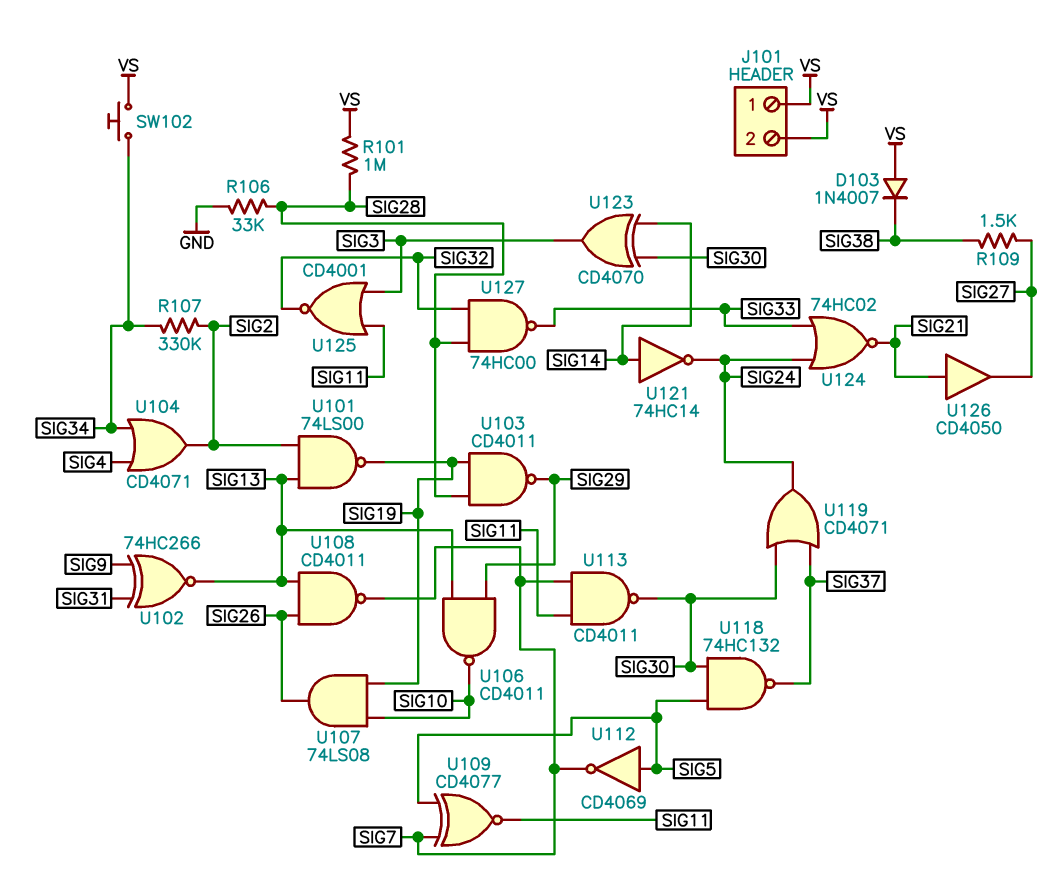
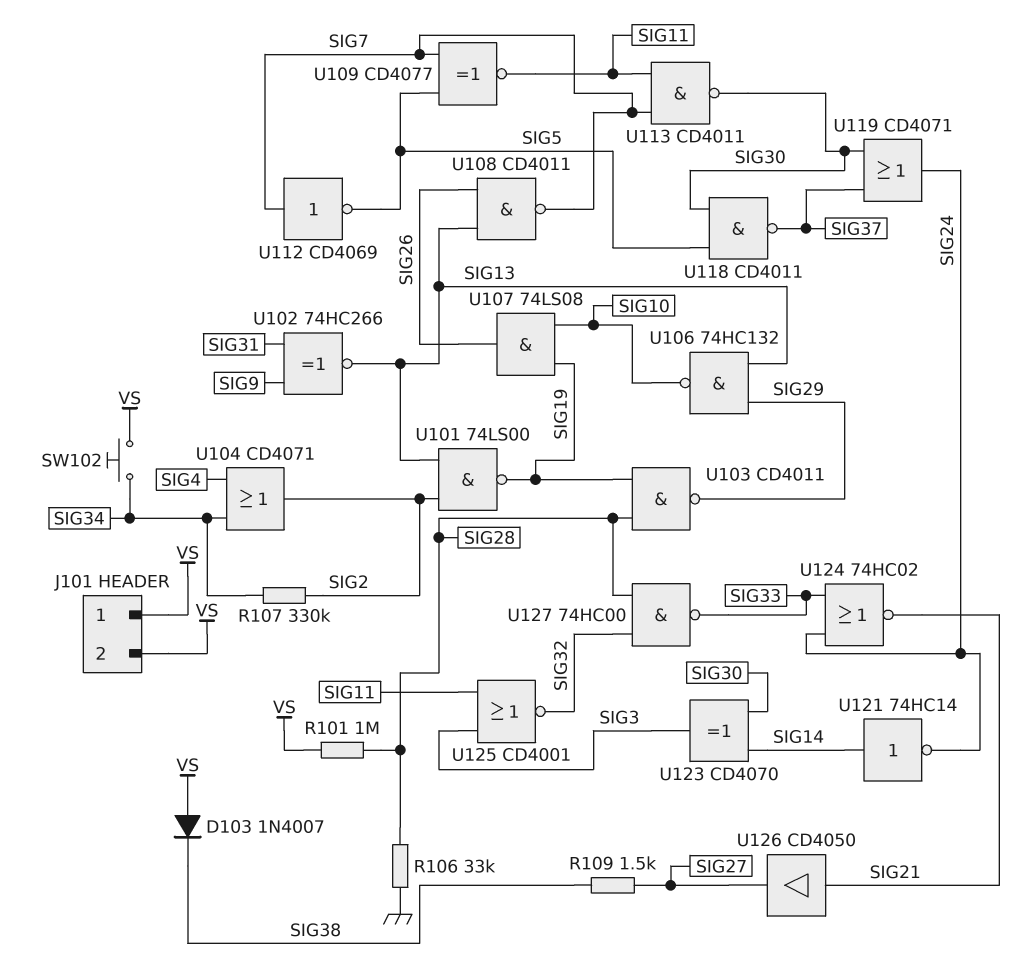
U106: NAND CD4011 (in SIG13, in SIG29, out SIG10) -> NAND 74HC132 (in SIG13, in SIG29, out SIG10)
U112: NOT CD4069 (in SIG5, out SIG7) -> NOT CD4069 (in SIG7, out SIG5)
U118: NAND 74HC132 (in SIG5, in SIG30, out SIG37) -> NAND CD4011 (in SIG5, in SIG30, out SIG37)

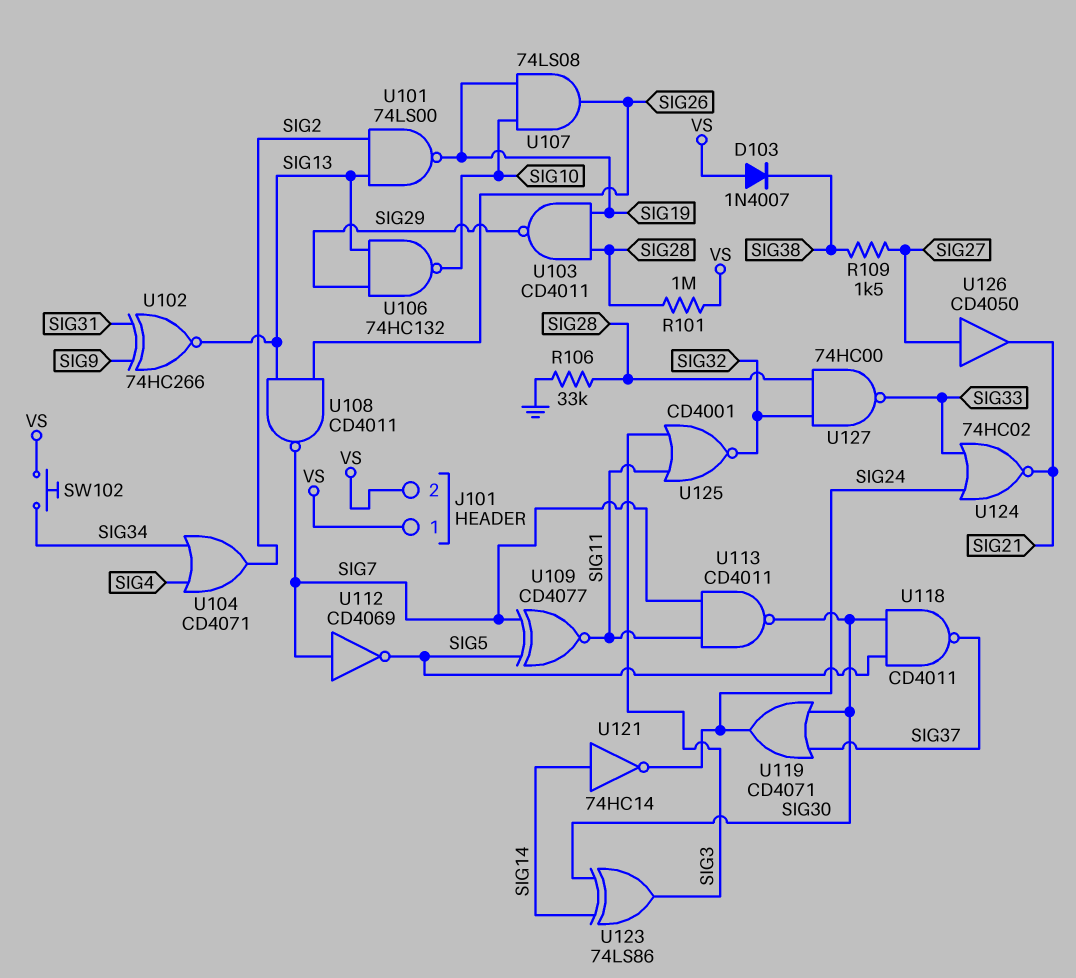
R107: 330k (SIG2, SIG34) -> none
U123: XOR CD4070 (in SIG14, in SIG30, out SIG3) -> XOR 74LS86 (in SIG14, in SIG30, out SIG3)
U126: buffer CD4050 (in SIG21, out SIG27) -> buffer CD4050 (in SIG27, out SIG21)

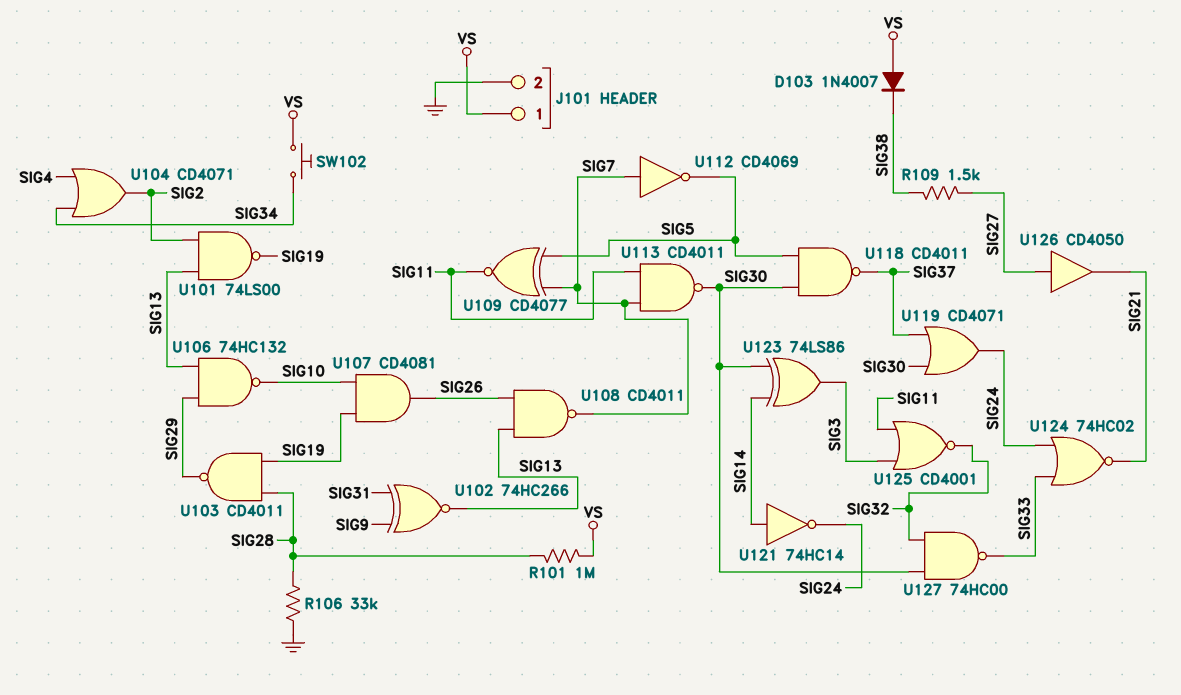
J101 pin 2: VS -> GND
U107: AND 74LS08 (in SIG10, in SIG19, out SIG26) -> AND CD4081 (in SIG10, in SIG19, out SIG26)
U127: NAND 74HC00 (in SIG28, in SIG32, out SIG33) -> NAND 74HC00 (in SIG30, in SIG32, out SIG33)

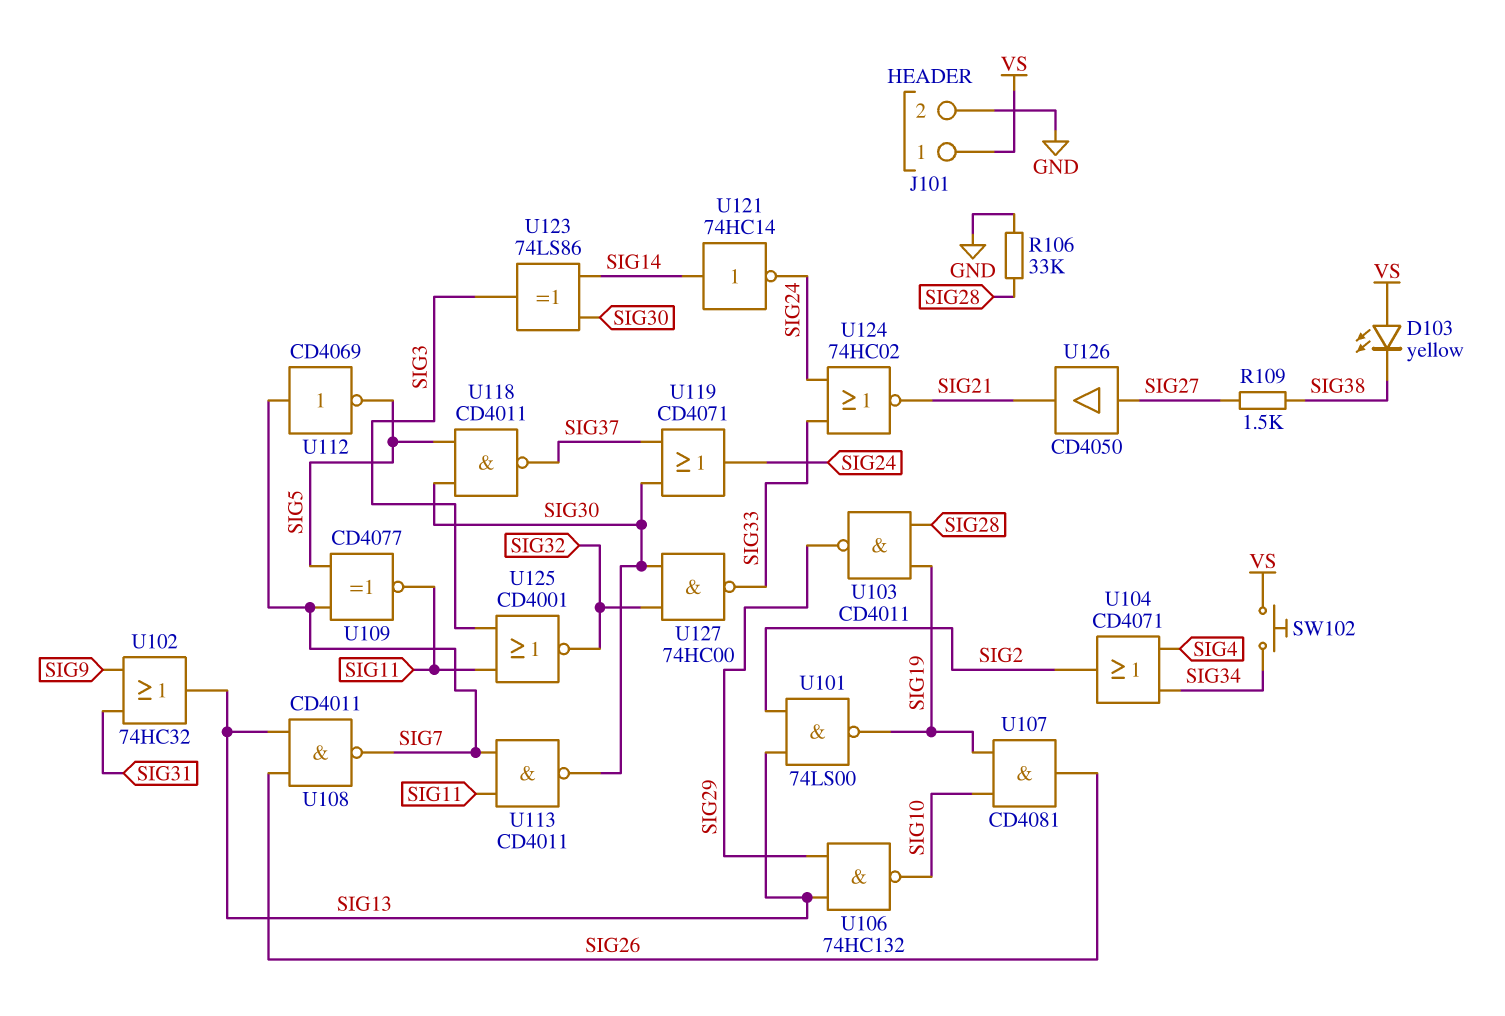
D103: diode 1N4007 (A VS, K SIG38) -> LED yellow (A VS, K SIG38)
R101: 1M (SIG28, VS) -> none
U102: XNOR 74HC266 (in SIG9, in SIG31, out SIG13) -> OR 74HC32 (in SIG9, in SIG31, out SIG13)

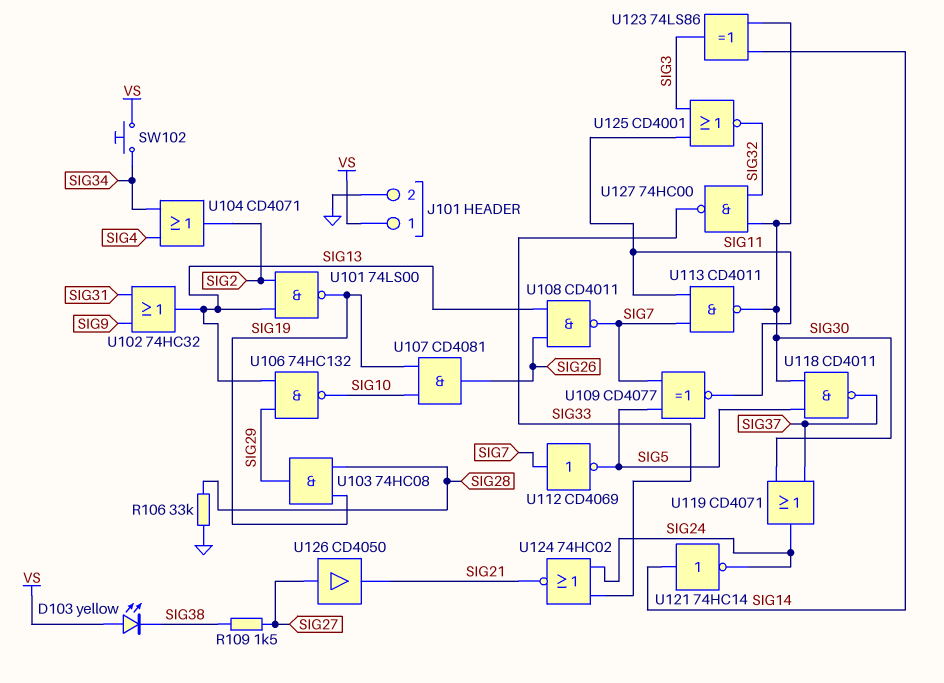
U103: NAND CD4011 (in SIG19, in SIG28, out SIG29) -> AND 74HC08 (in SIG19, in SIG28, out SIG29)

